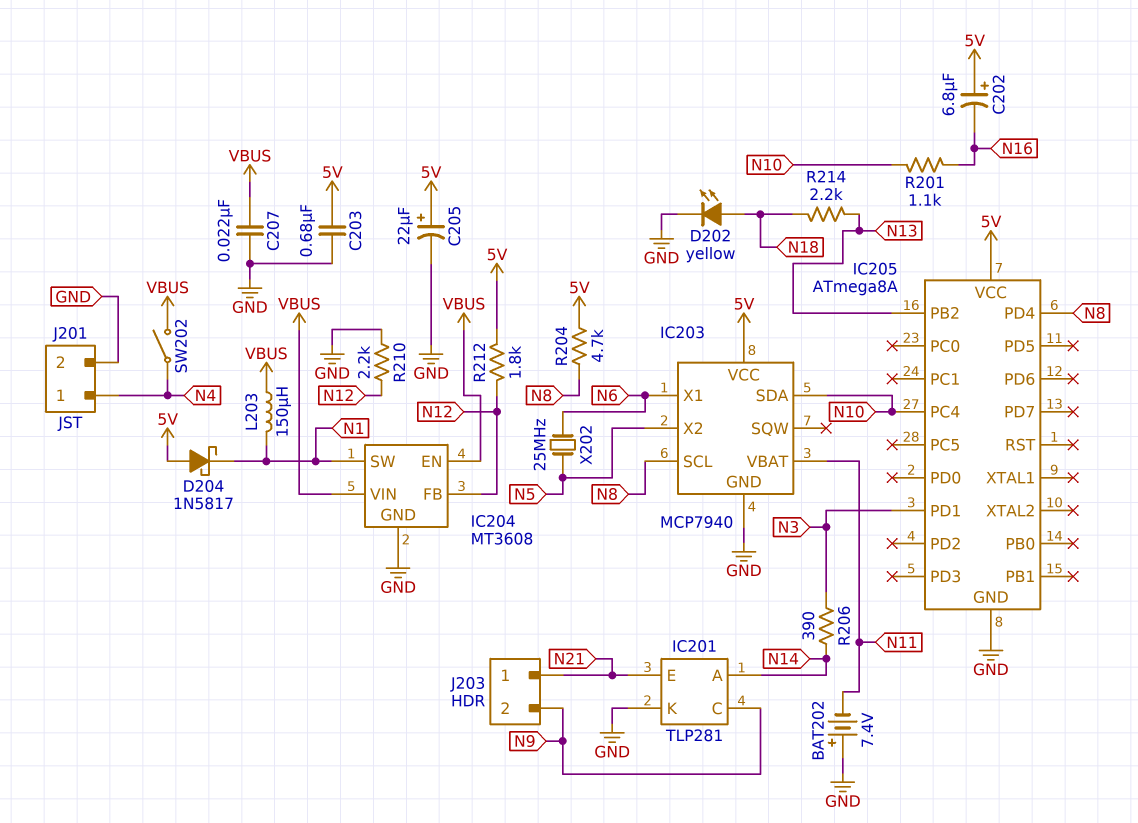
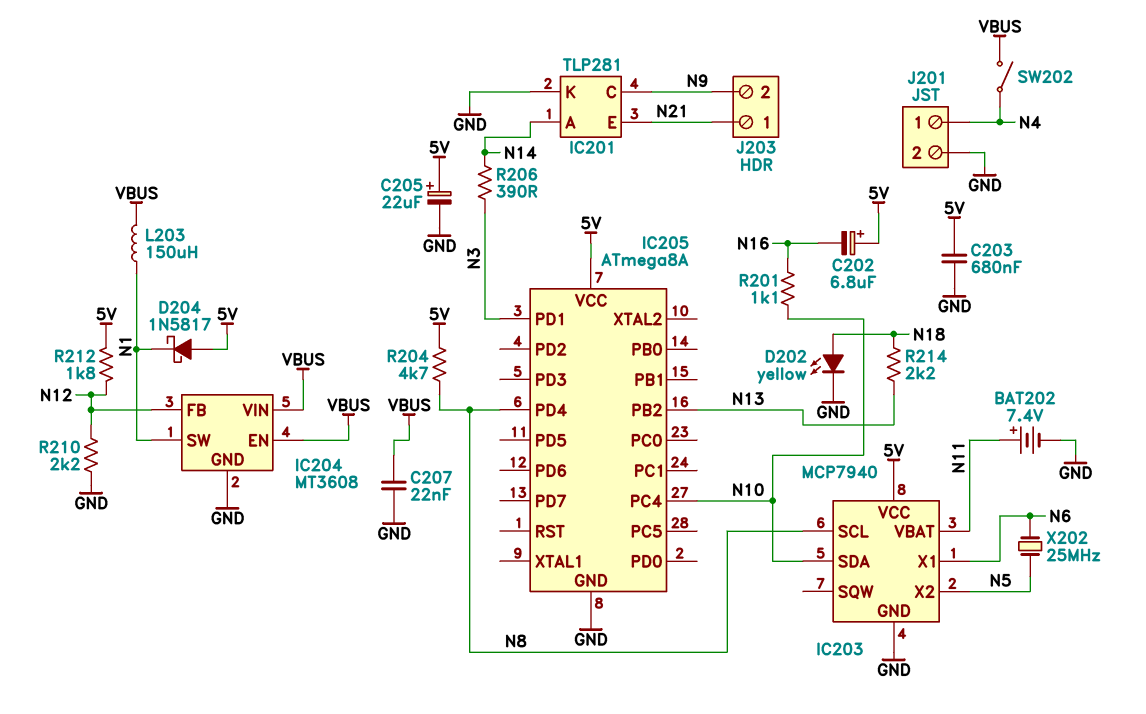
BAT202: 7.4V (plus GND, minus N11) -> 7.4V (plus N11, minus GND)

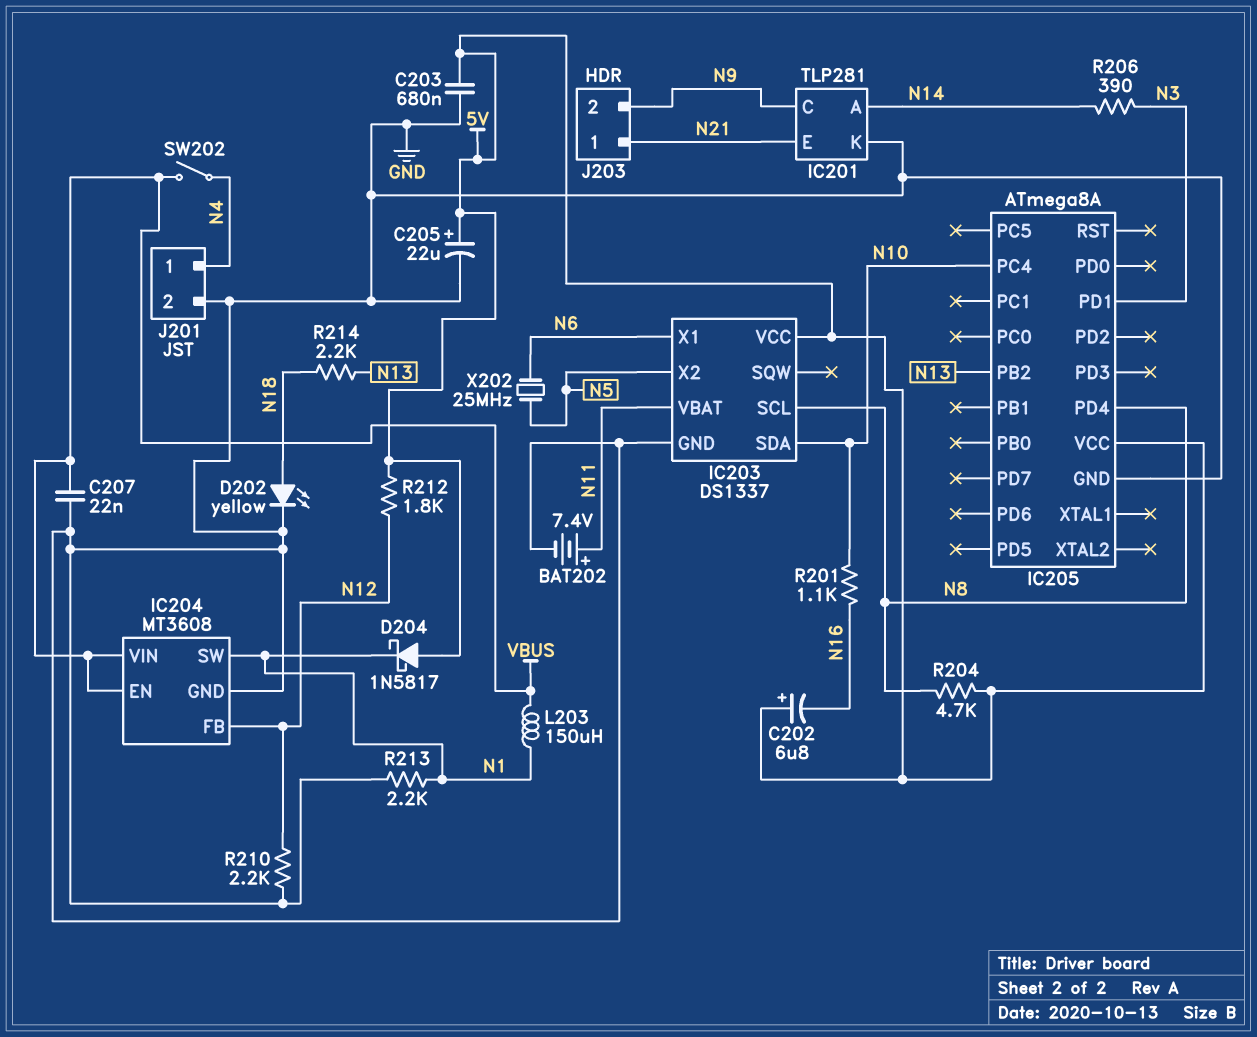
IC203: MCP7940 -> DS1337
R213: none -> 2.2k (GND, N1)

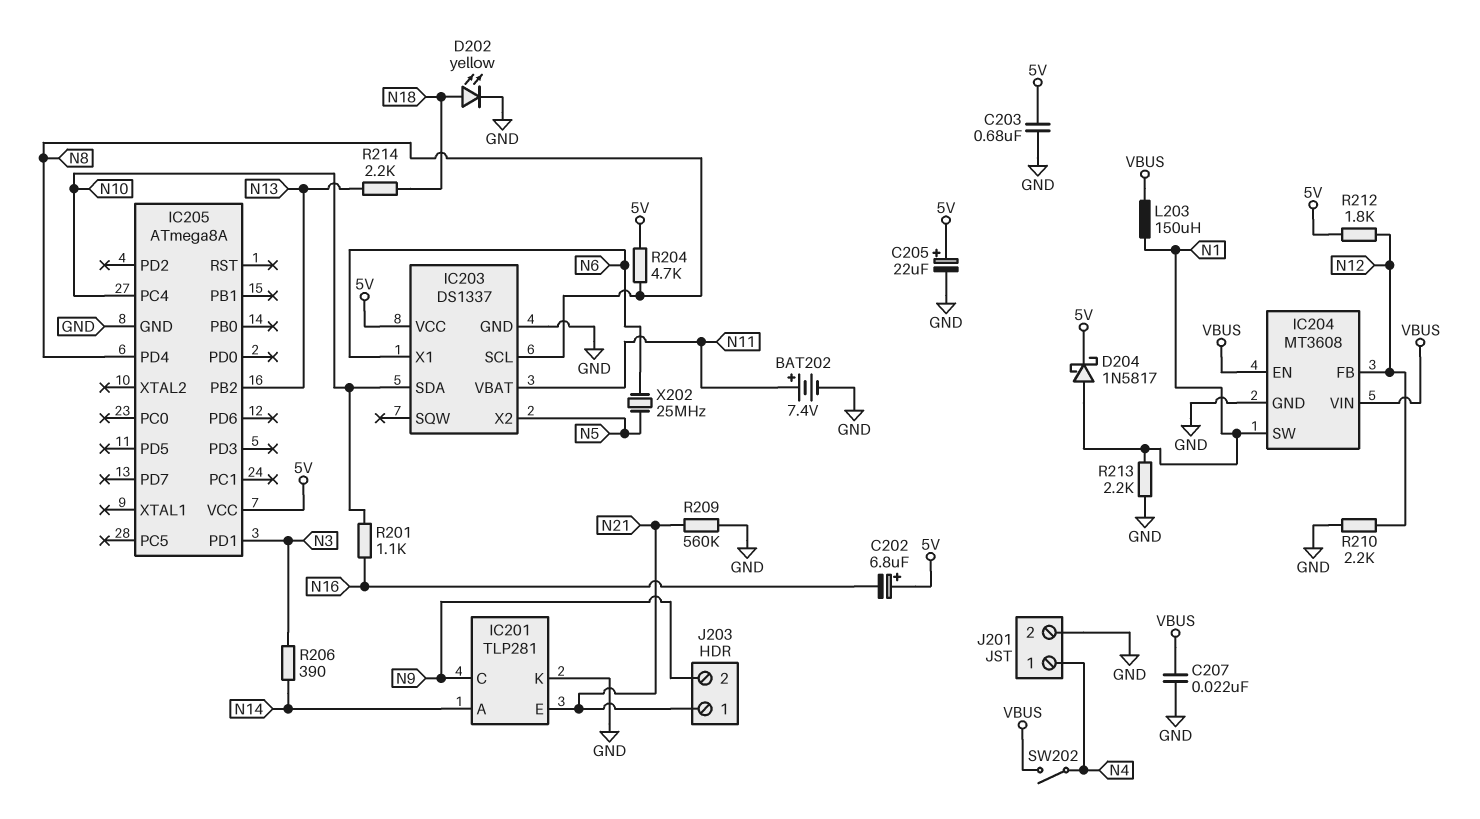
D204: schottky 1N5817 (A 5V, K N1) -> schottky 1N5817 (A N1, K 5V)
R209: none -> 560k (GND, N21)

